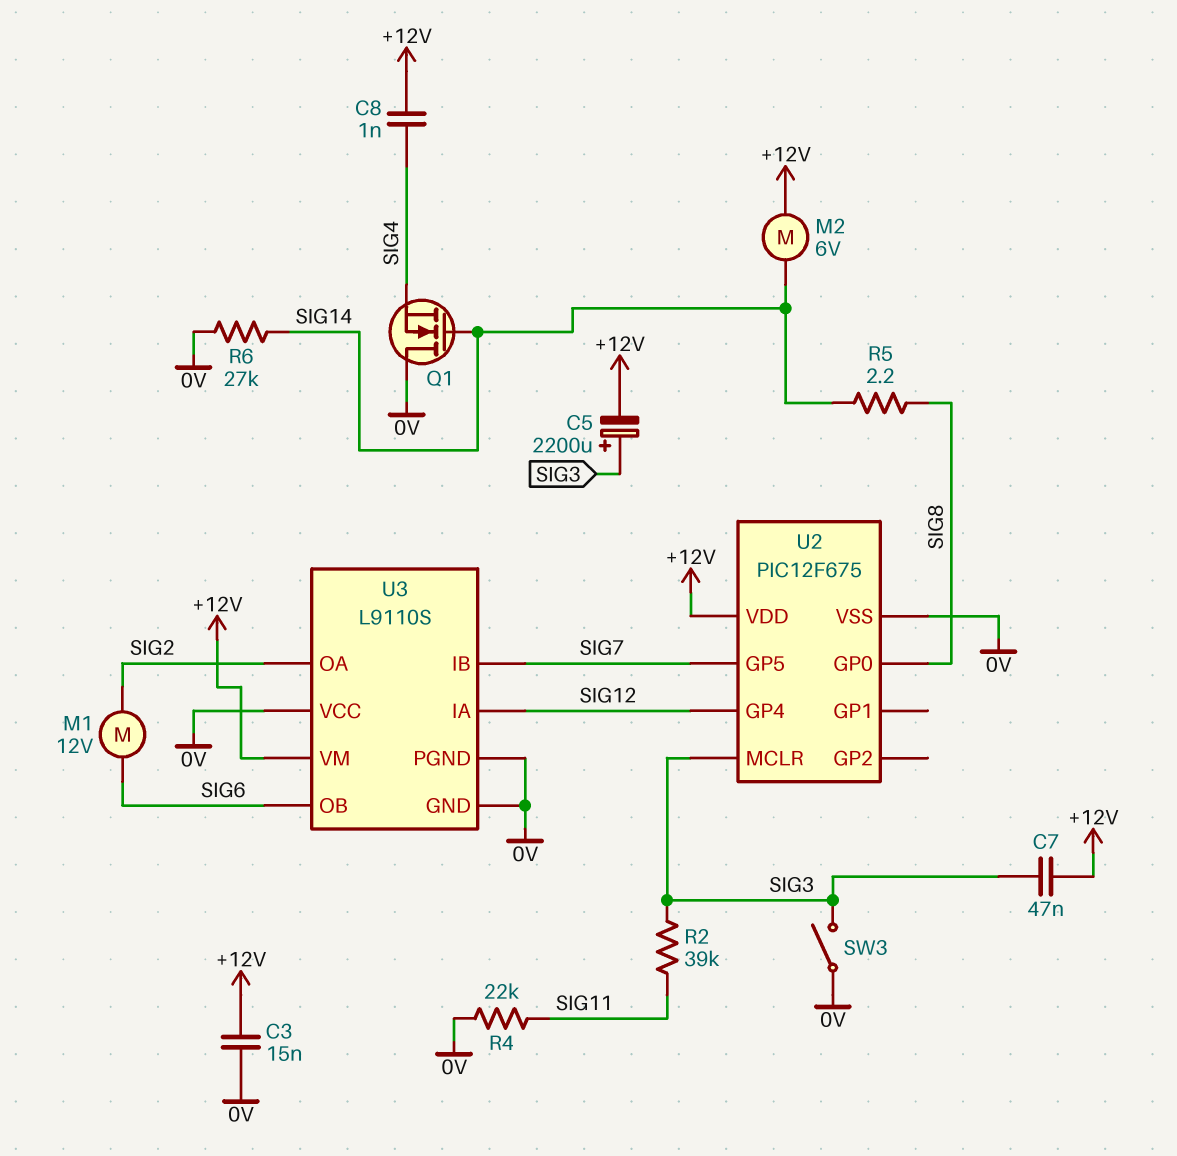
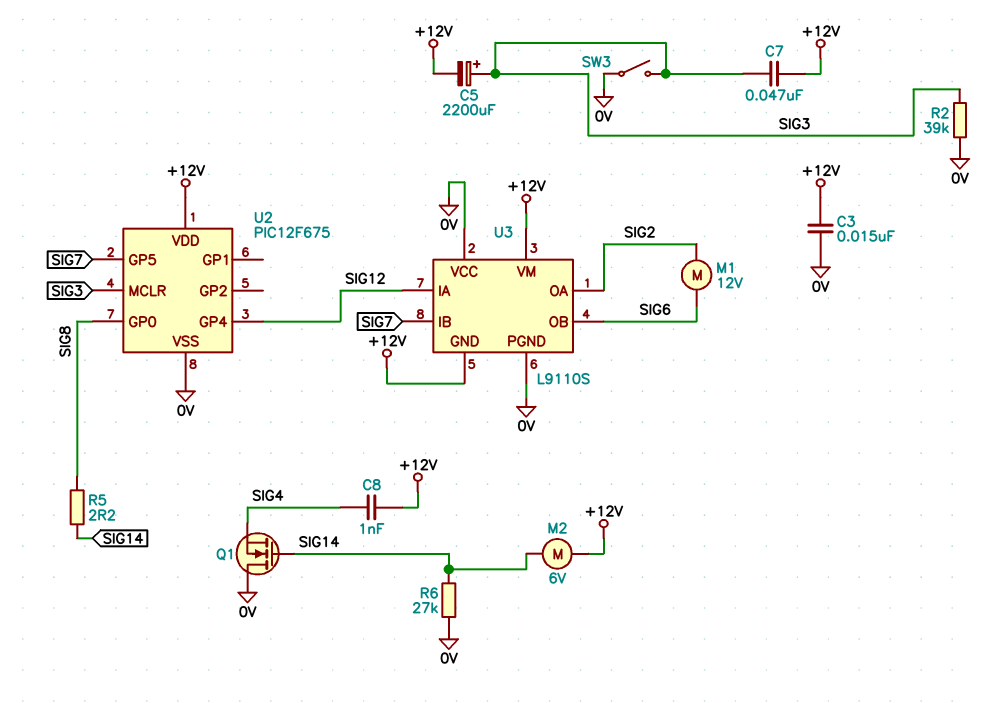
R2: 39k (SIG3, SIG11) -> 39k (0V, SIG3)
R4: 22k (0V, SIG11) -> none
U3 pin GND: 0V -> +12V

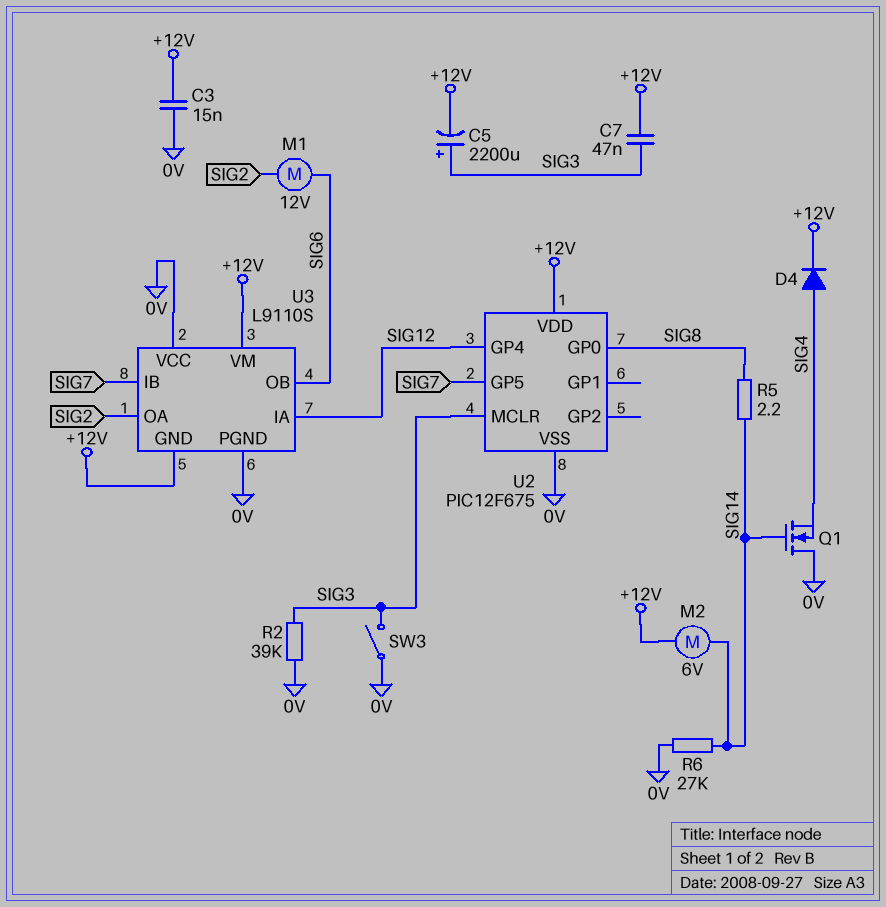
C8: 1nF (+12V, SIG4) -> none
D4: none -> diode (A SIG4, K +12V)

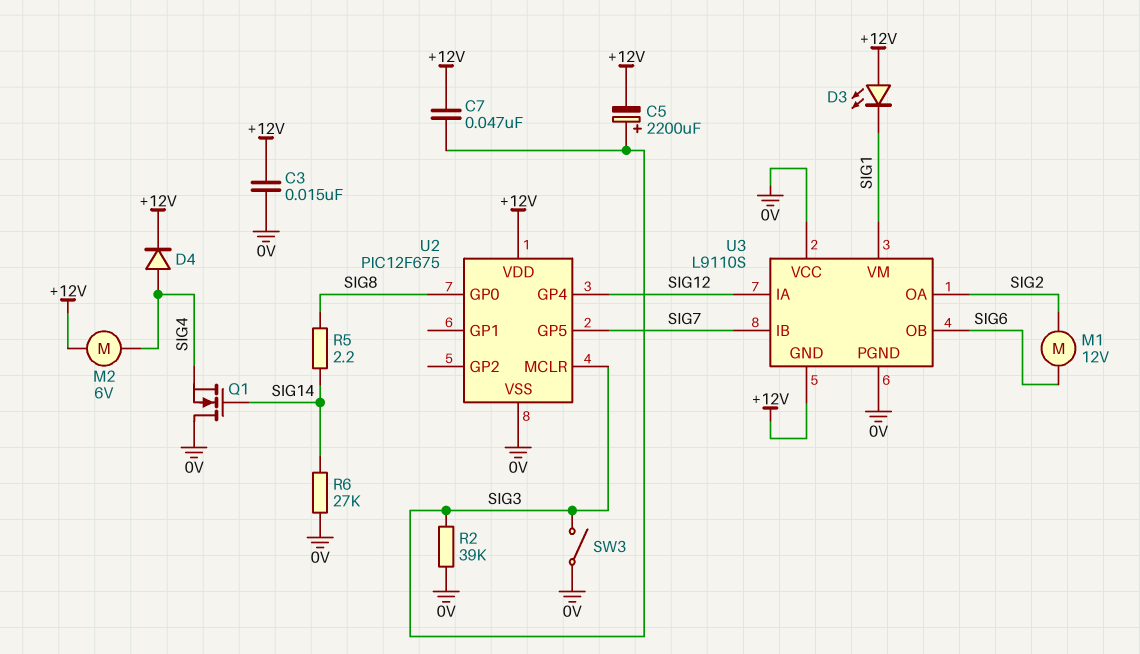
D3: none -> LED (A +12V, K SIG1)
M2: motor 6V (+12V, SIG14) -> motor 6V (+12V, SIG4)
U3 pin VM: +12V -> SIG1

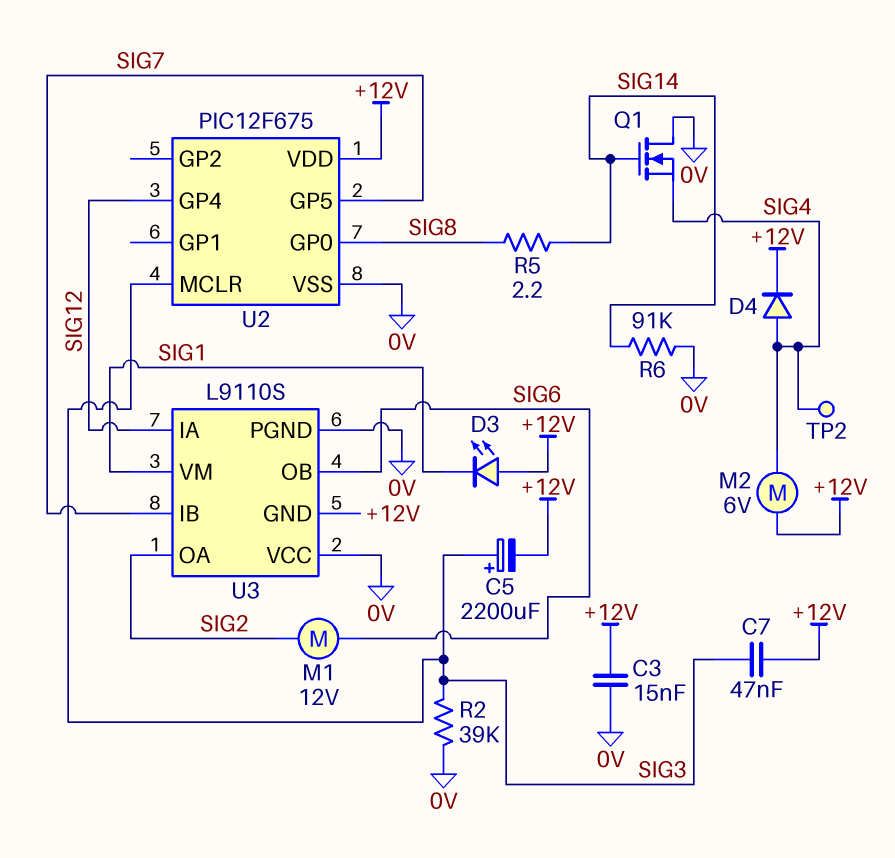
R6: 27k (0V, SIG14) -> 91k (0V, SIG14)
SW3: switch (0V, SIG3) -> none
TP2: none -> test point (SIG4)

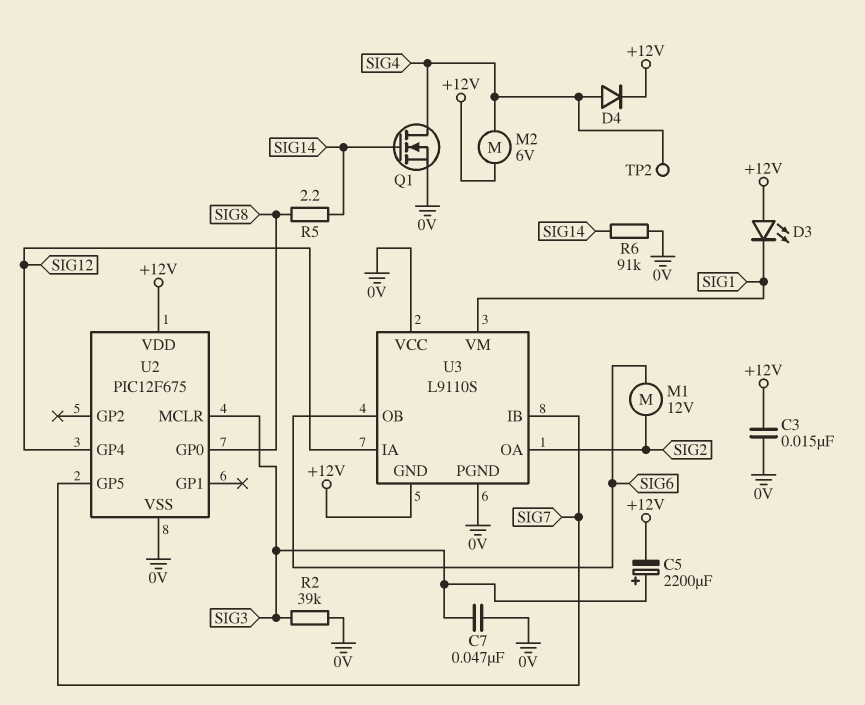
C7: 47nF (+12V, SIG3) -> 47nF (0V, SIG3)
Q1: NMOS (G SIG14, D 0V, S SIG4) -> NMOS (G SIG14, D SIG4, S 0V)

